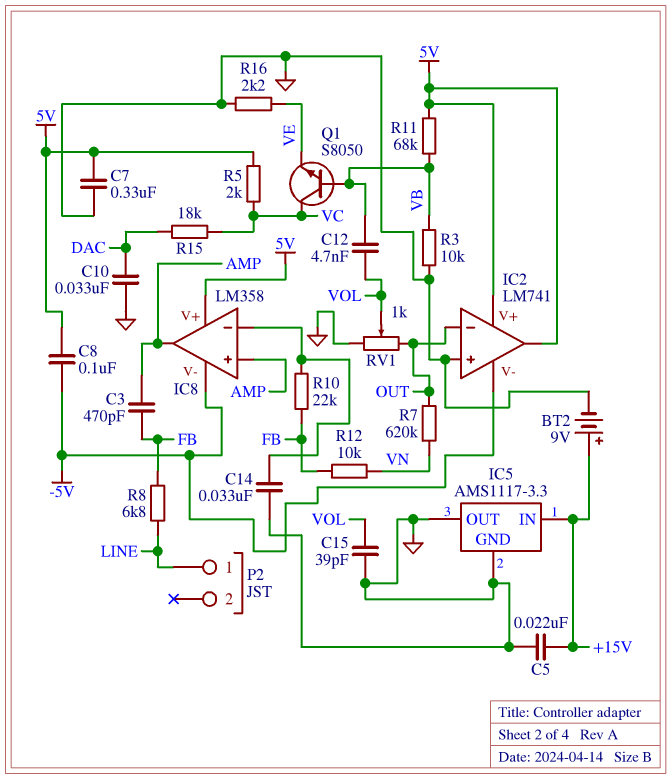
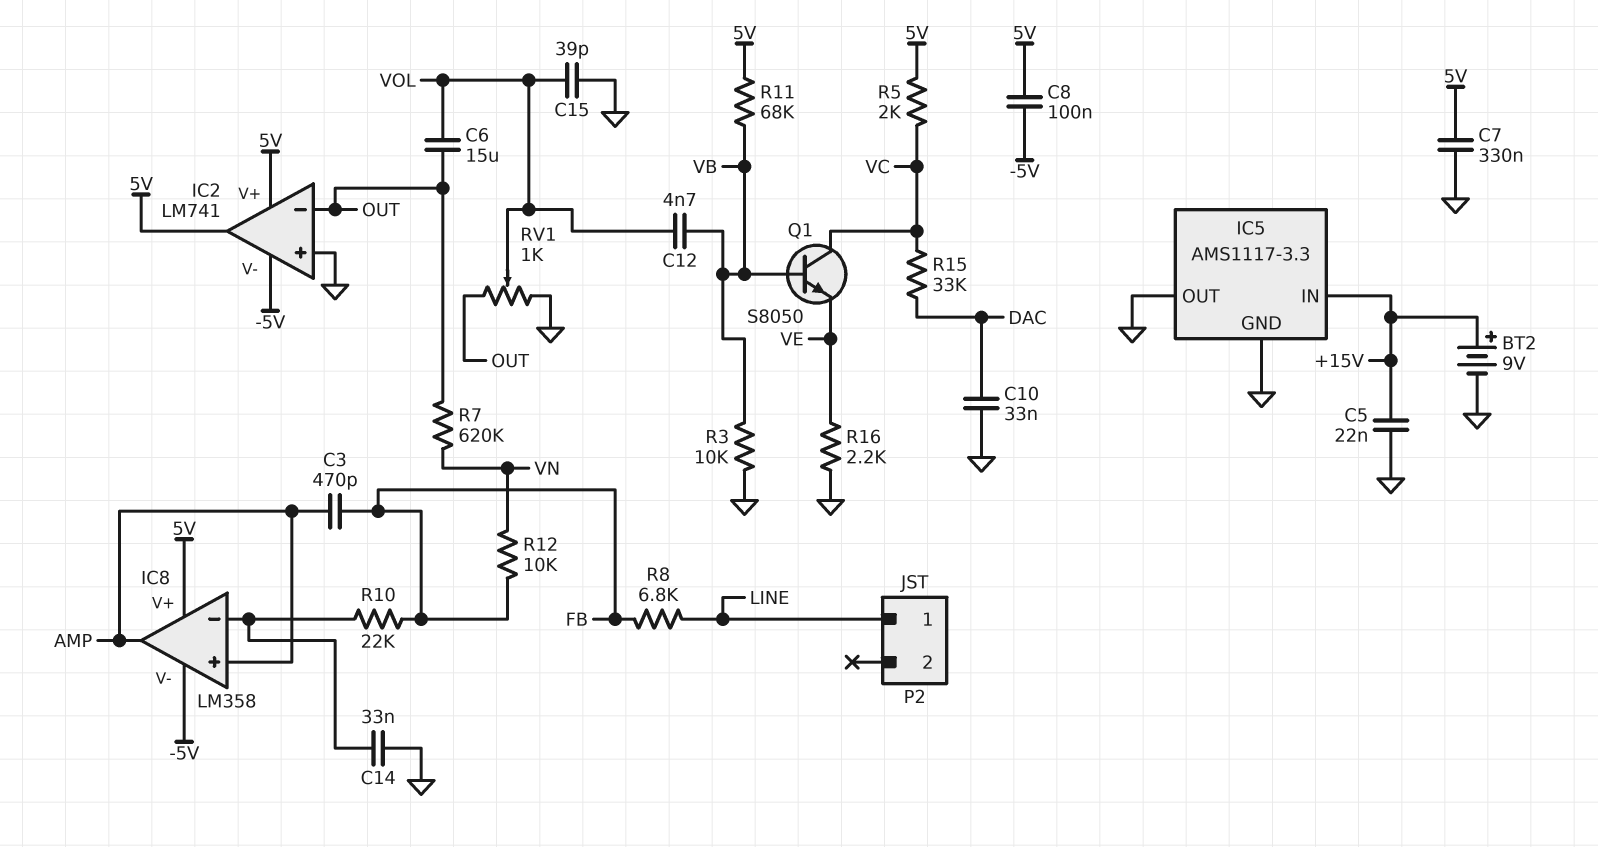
C6: none -> 15uF (OUT, VOL)
R15: 18k (DAC, VC) -> 33k (DAC, VC)

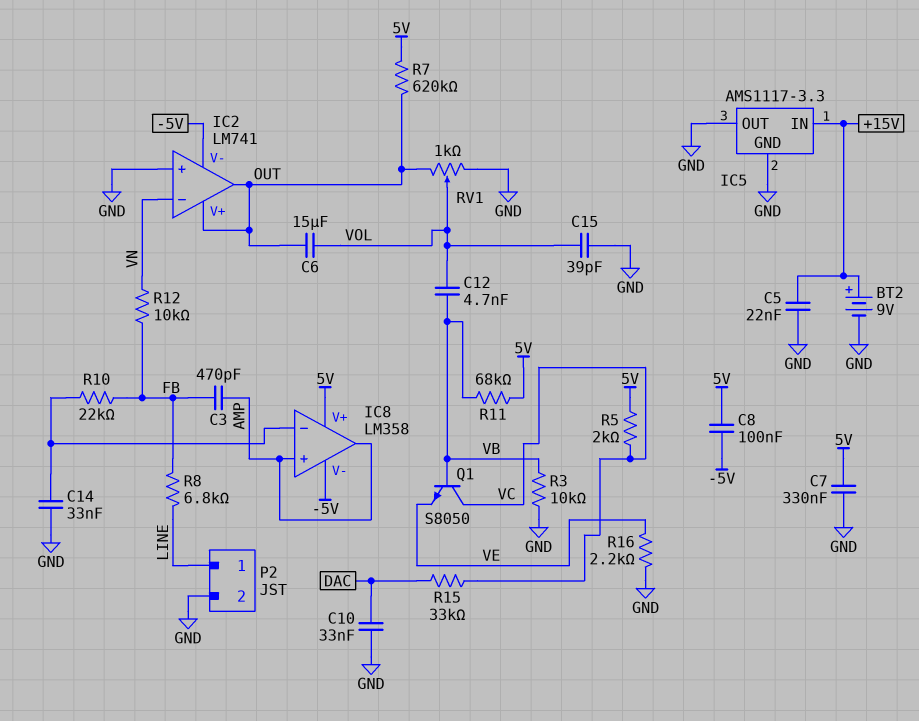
IC2 pin V+: 5V -> OUT
IC2 pin in-: OUT -> VN
IC2 pin out: 5V -> OUT
P2 pin 2: none -> GND
R7: 620k (OUT, VN) -> 620k (5V, OUT)

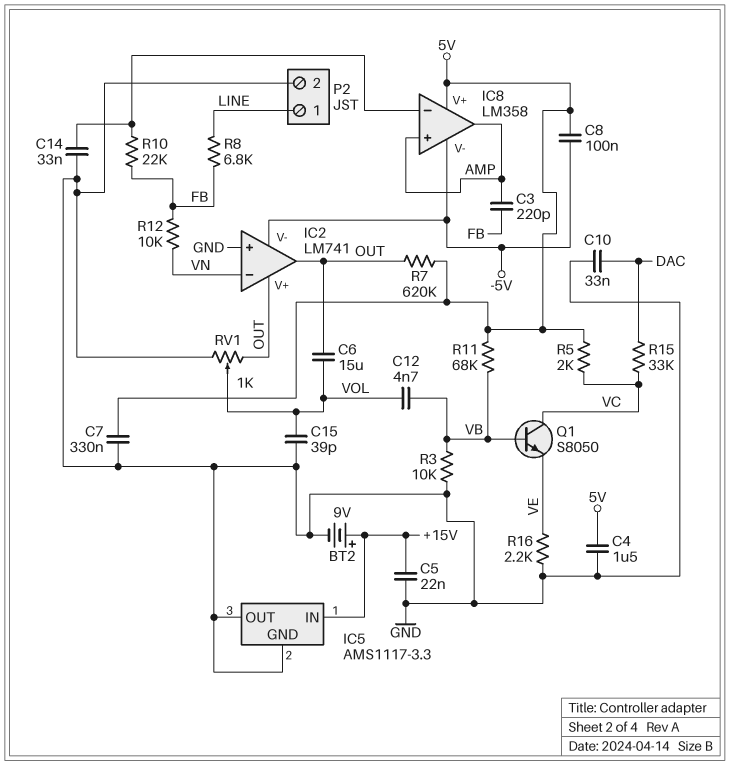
C3: 470pF (AMP, FB) -> 220pF (AMP, FB)
C4: none -> 1.5uF (5V, GND)

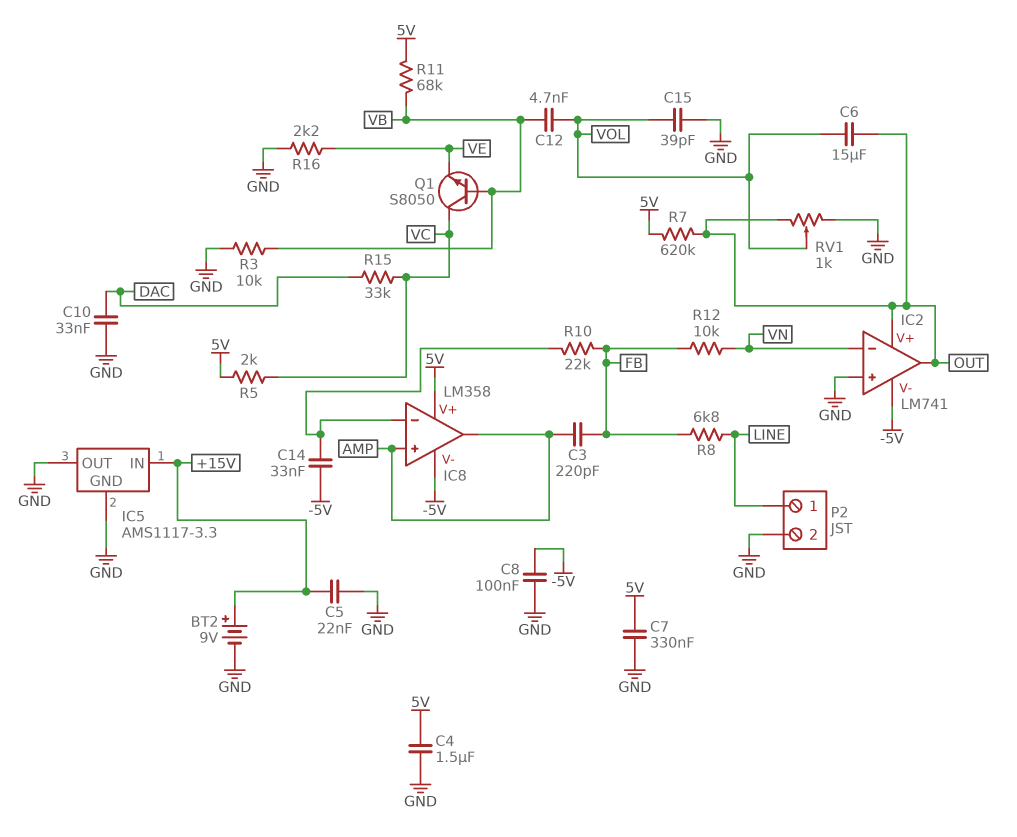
C8: 100nF (-5V, 5V) -> 100nF (-5V, GND)
C14: 33nF (GND, IC8/in-) -> 33nF (-5V, IC8/in-)

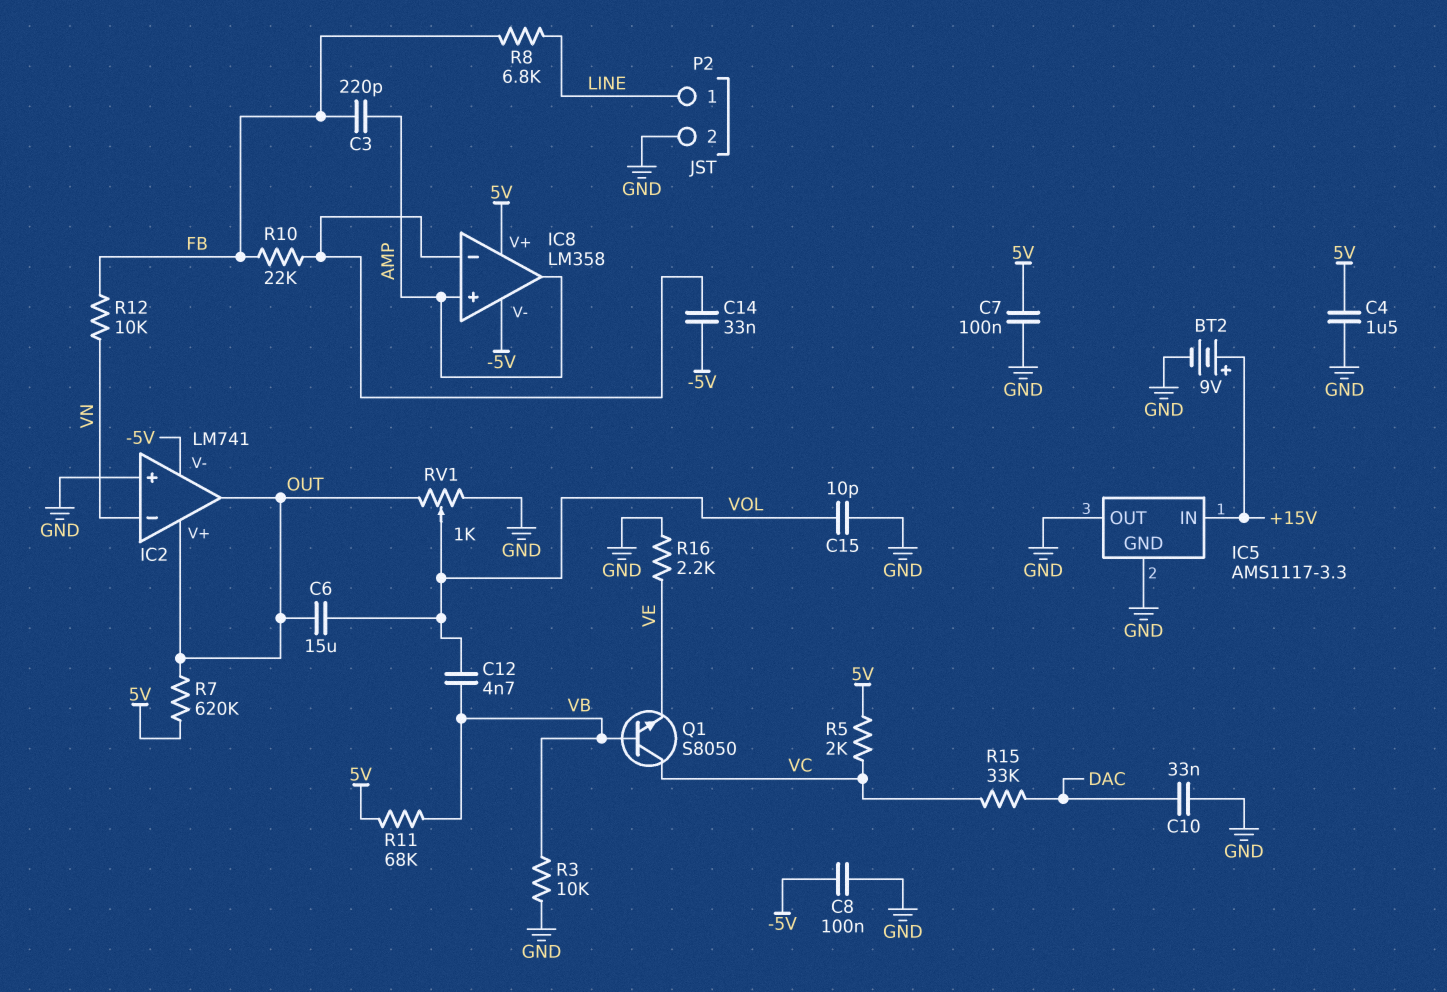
C5: 22nF (+15V, GND) -> none
C7: 330nF (5V, GND) -> 100nF (5V, GND)
C15: 39pF (GND, VOL) -> 10pF (GND, VOL)

